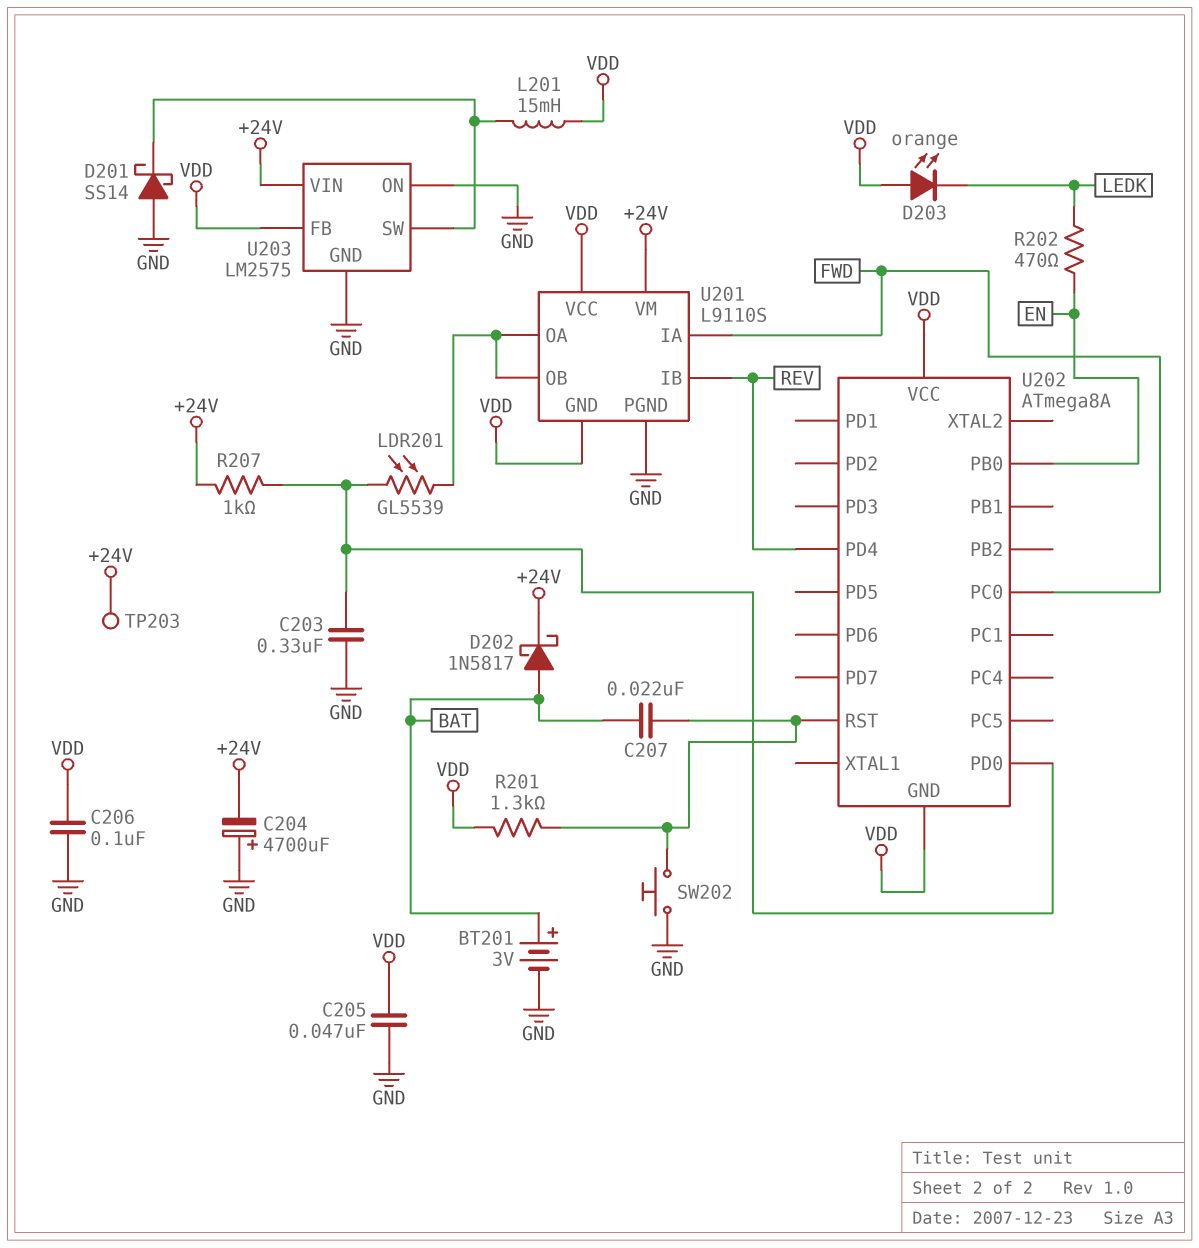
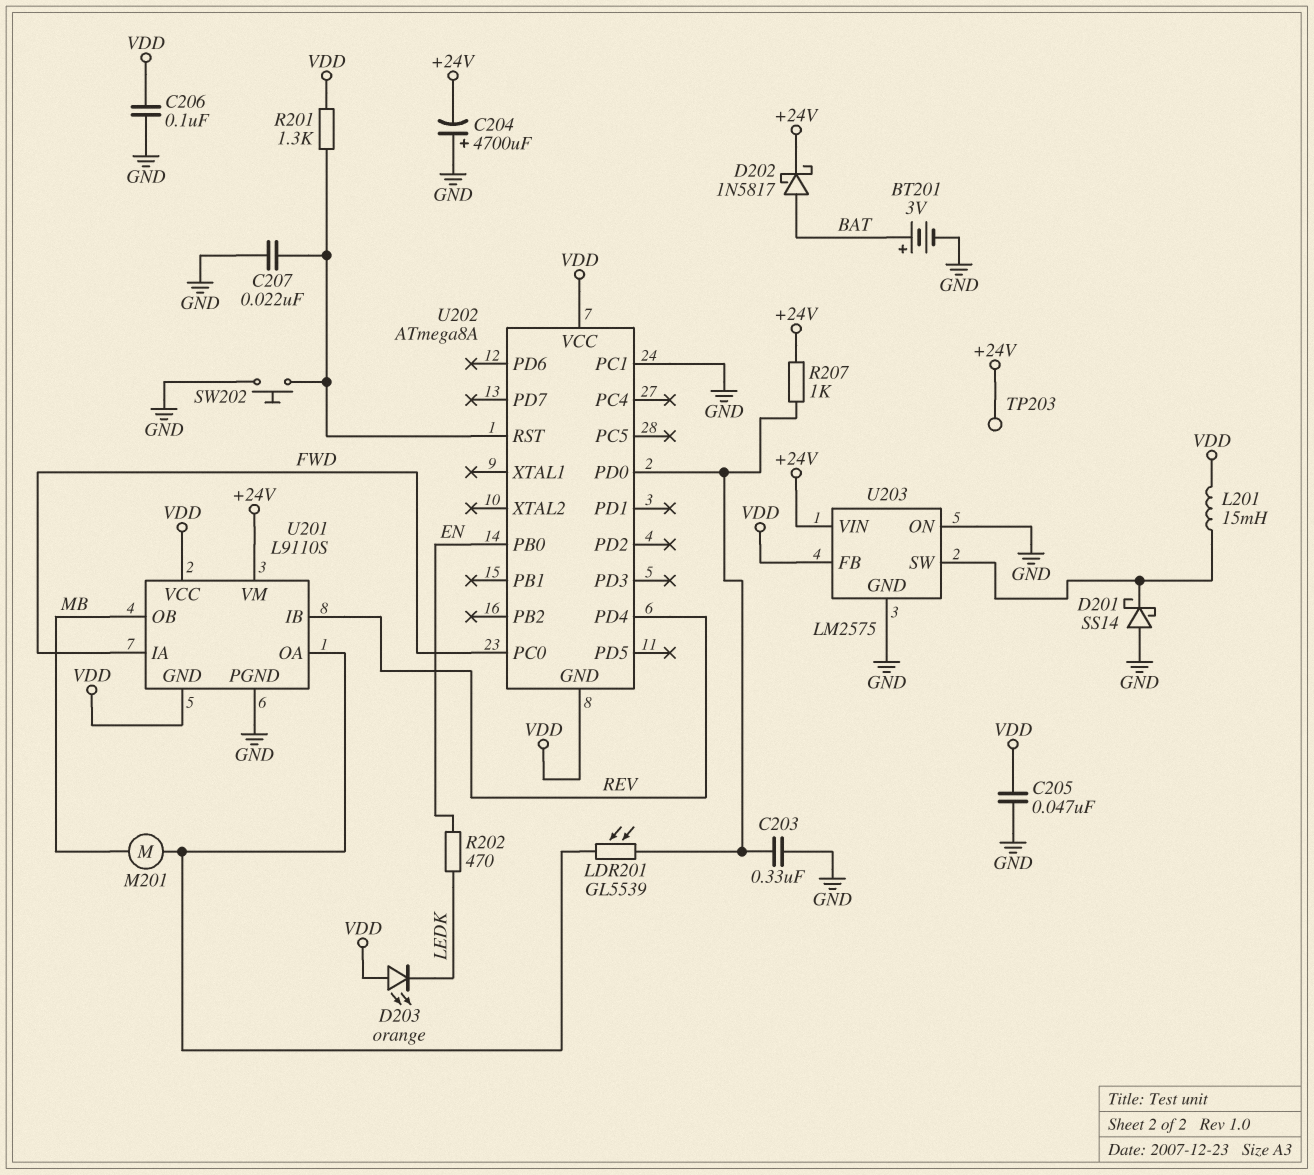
C207: 22nF (BAT, U202/RST) -> 22nF (GND, U202/RST)
M201: none -> motor (MB, U201/OA)
U201 pin OB: U201/OA -> MB
U202 pin PC1: none -> GND

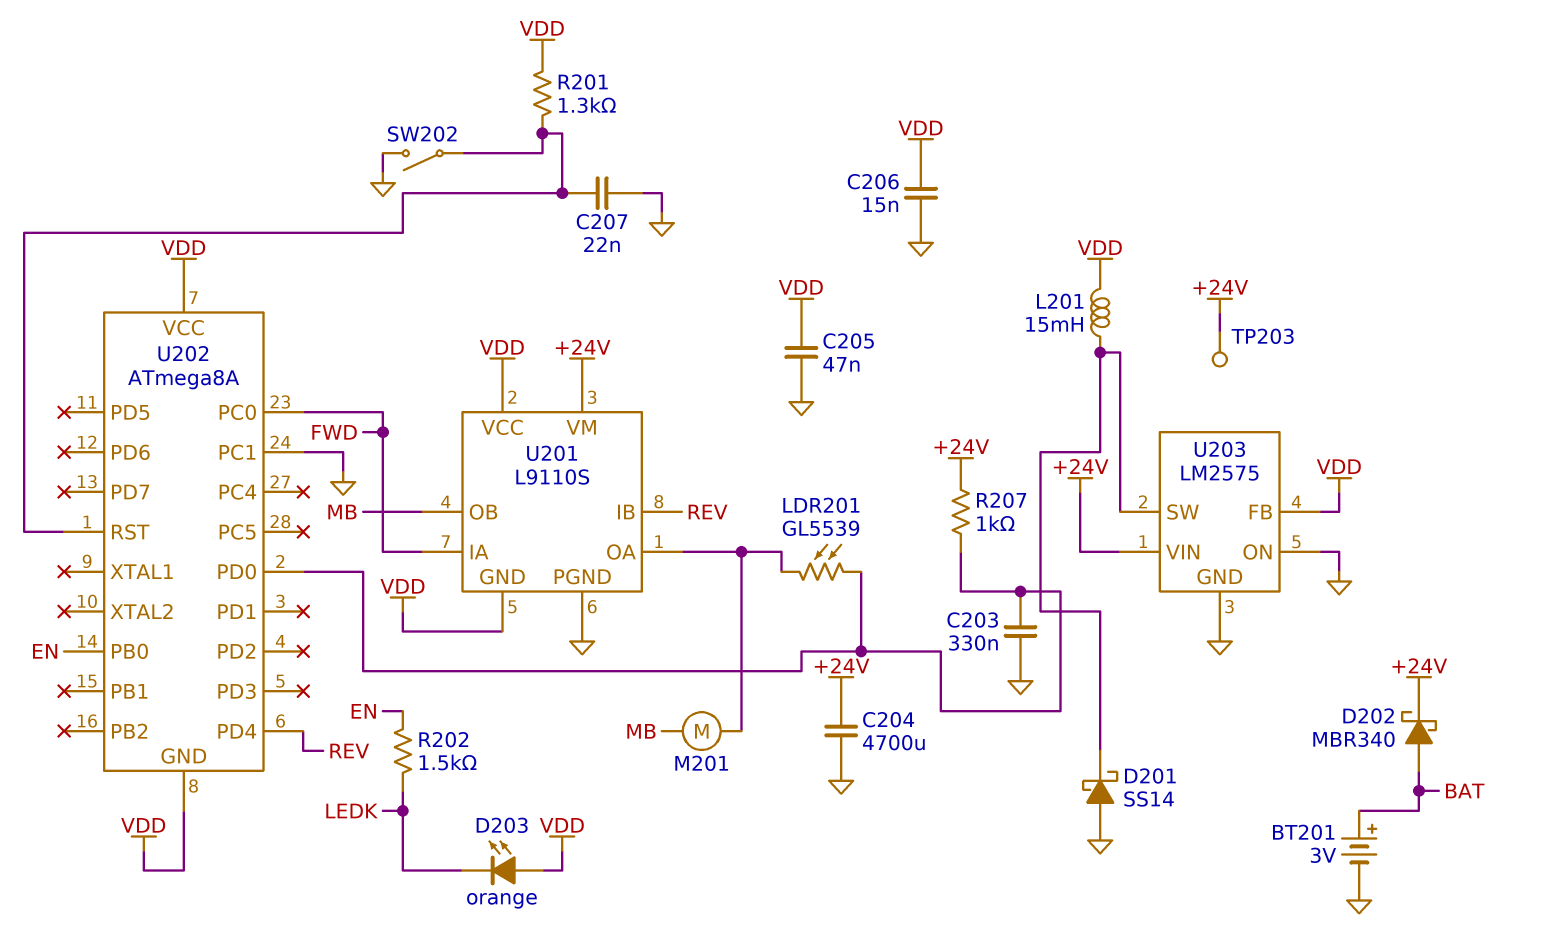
C204: 4700uF (plus GND, minus +24V) -> 4700uF (+24V, GND)
C206: 100nF (GND, VDD) -> 15nF (GND, VDD)
D202: schottky 1N5817 (A BAT, K +24V) -> schottky MBR340 (A BAT, K +24V)
R202: 470 (EN, LEDK) -> 1.5k (EN, LEDK)
SW202: button (GND, U202/RST) -> switch (GND, U202/RST)

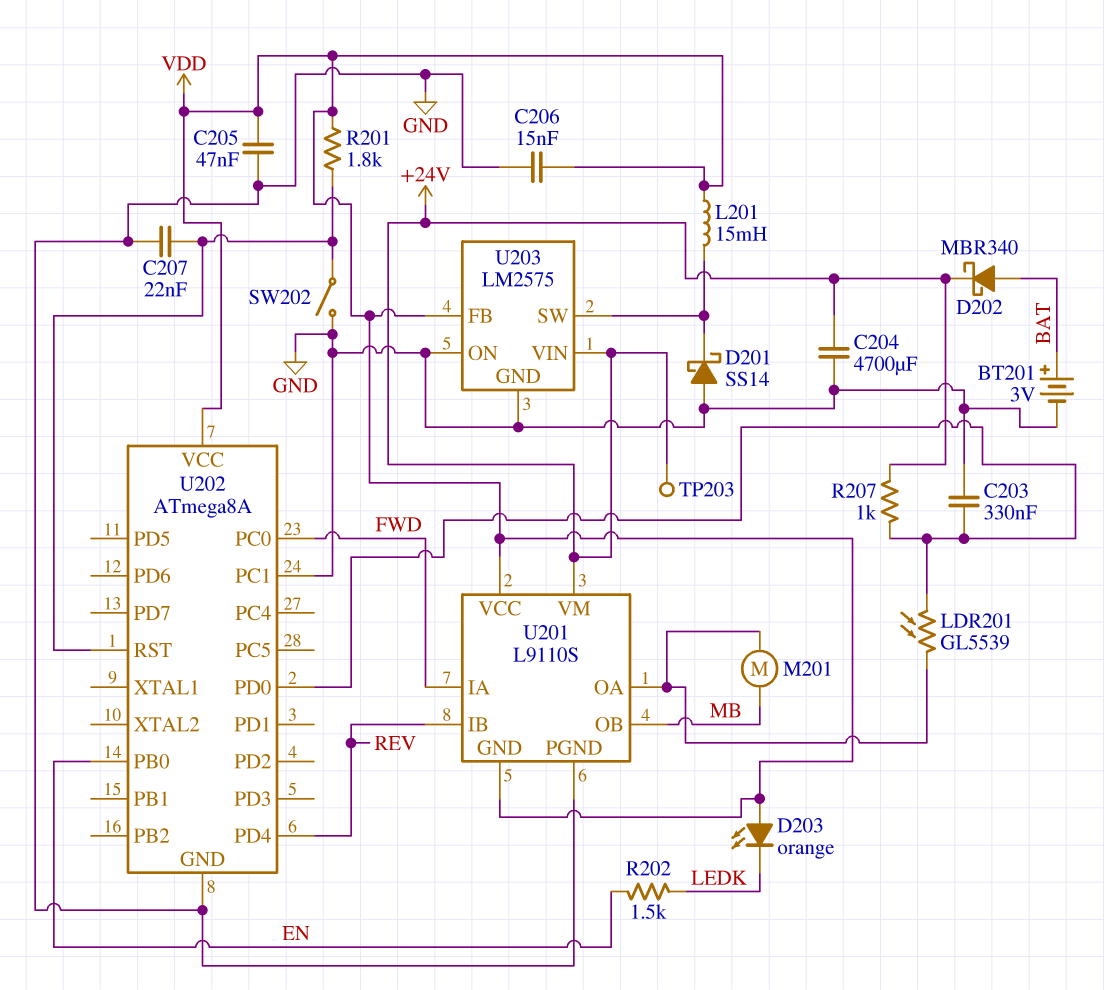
R201: 1.3k (U202/RST, VDD) -> 1.8k (U202/RST, VDD)
U202 pin GND: VDD -> GND

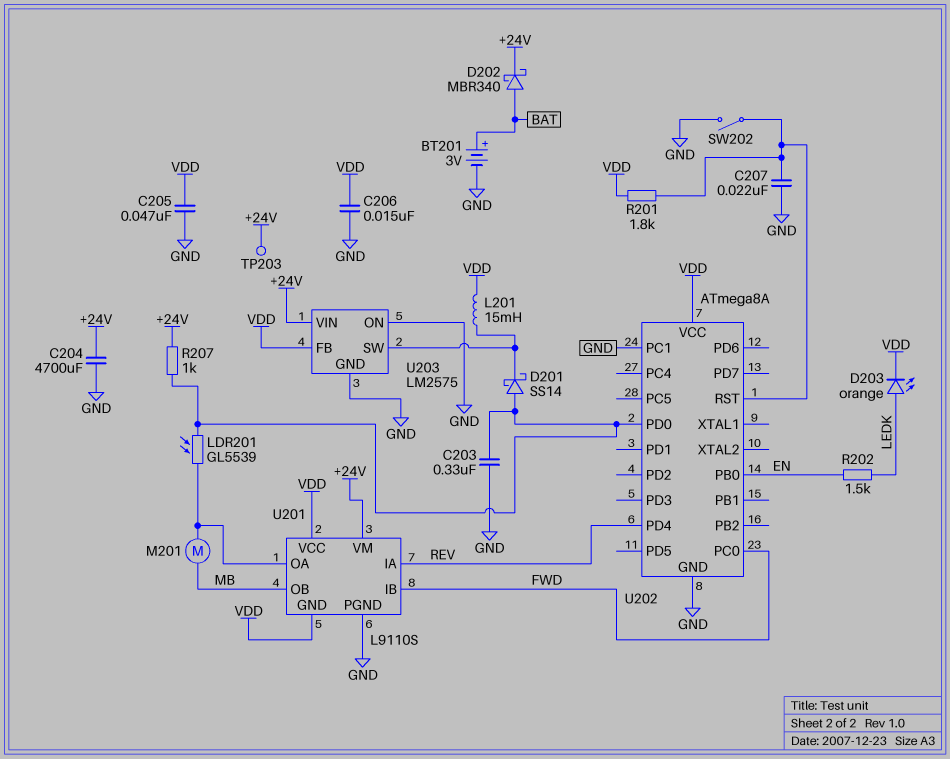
D201: schottky SS14 (A GND, K U203/SW) -> schottky SS14 (A U202/PD0, K U203/SW)
D203: LED orange (A VDD, K LEDK) -> LED orange (A LEDK, K VDD)
U201 pin IA: FWD -> REV
U201 pin IB: REV -> FWD

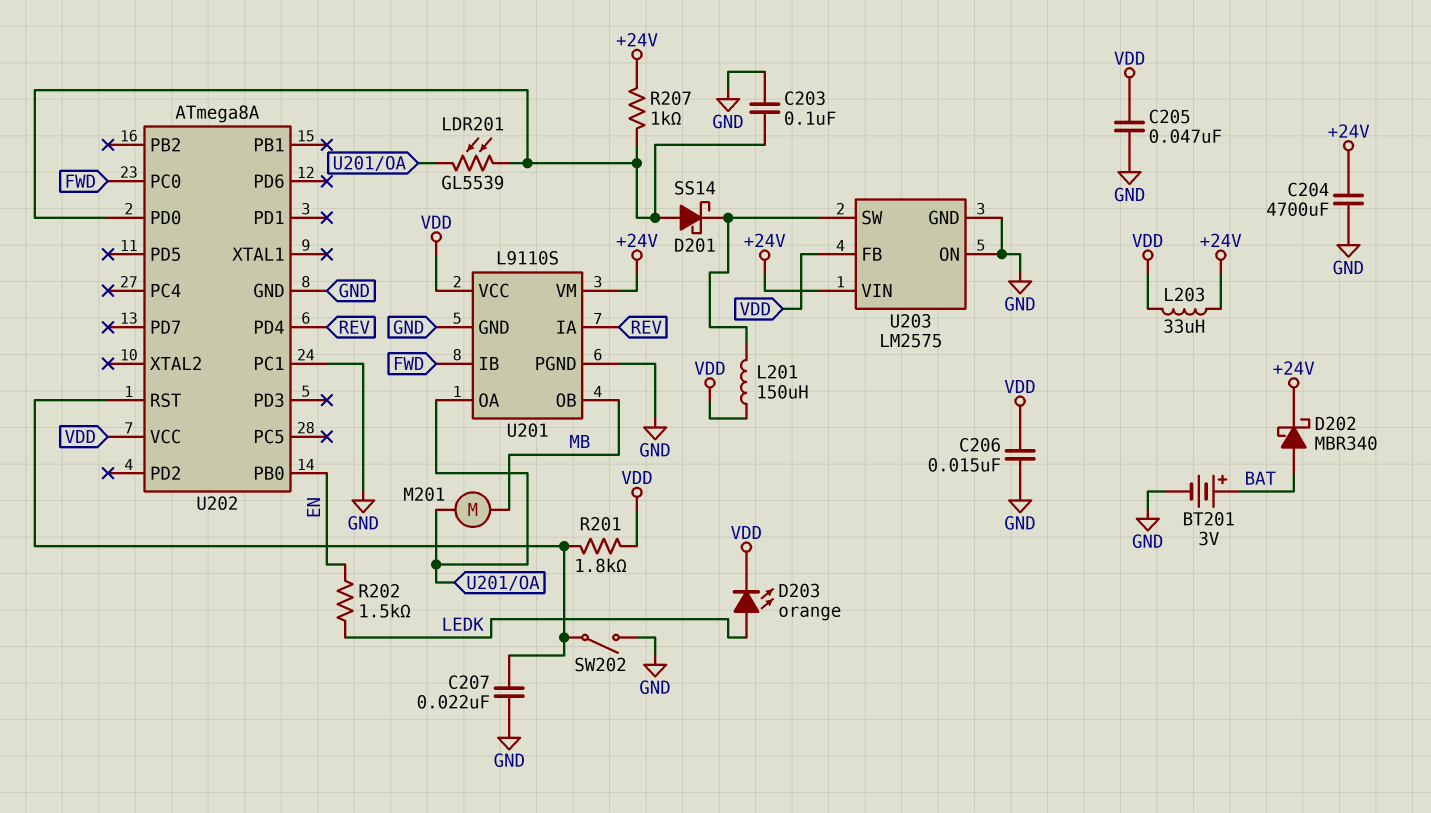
C203: 330nF (GND, U202/PD0) -> 100nF (GND, U202/PD0)
L201: 15mH (U203/SW, VDD) -> 150uH (U203/SW, VDD)
L203: none -> 33uH (+24V, VDD)
TP203: test point (+24V) -> none
U201 pin GND: VDD -> GND

